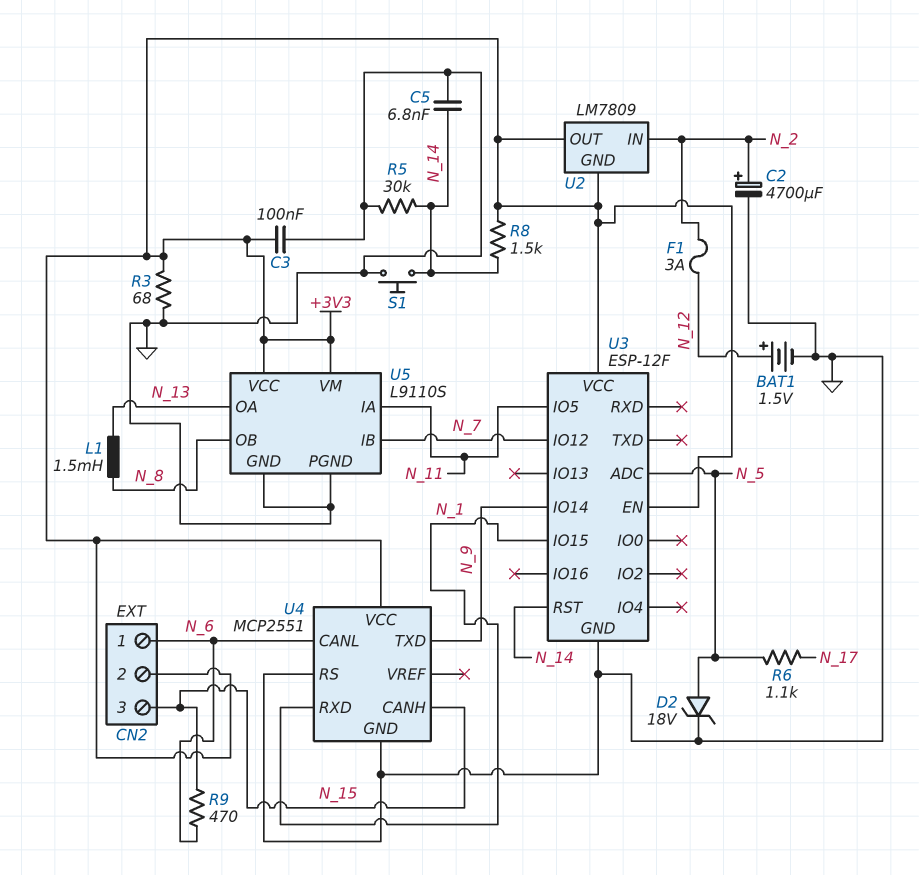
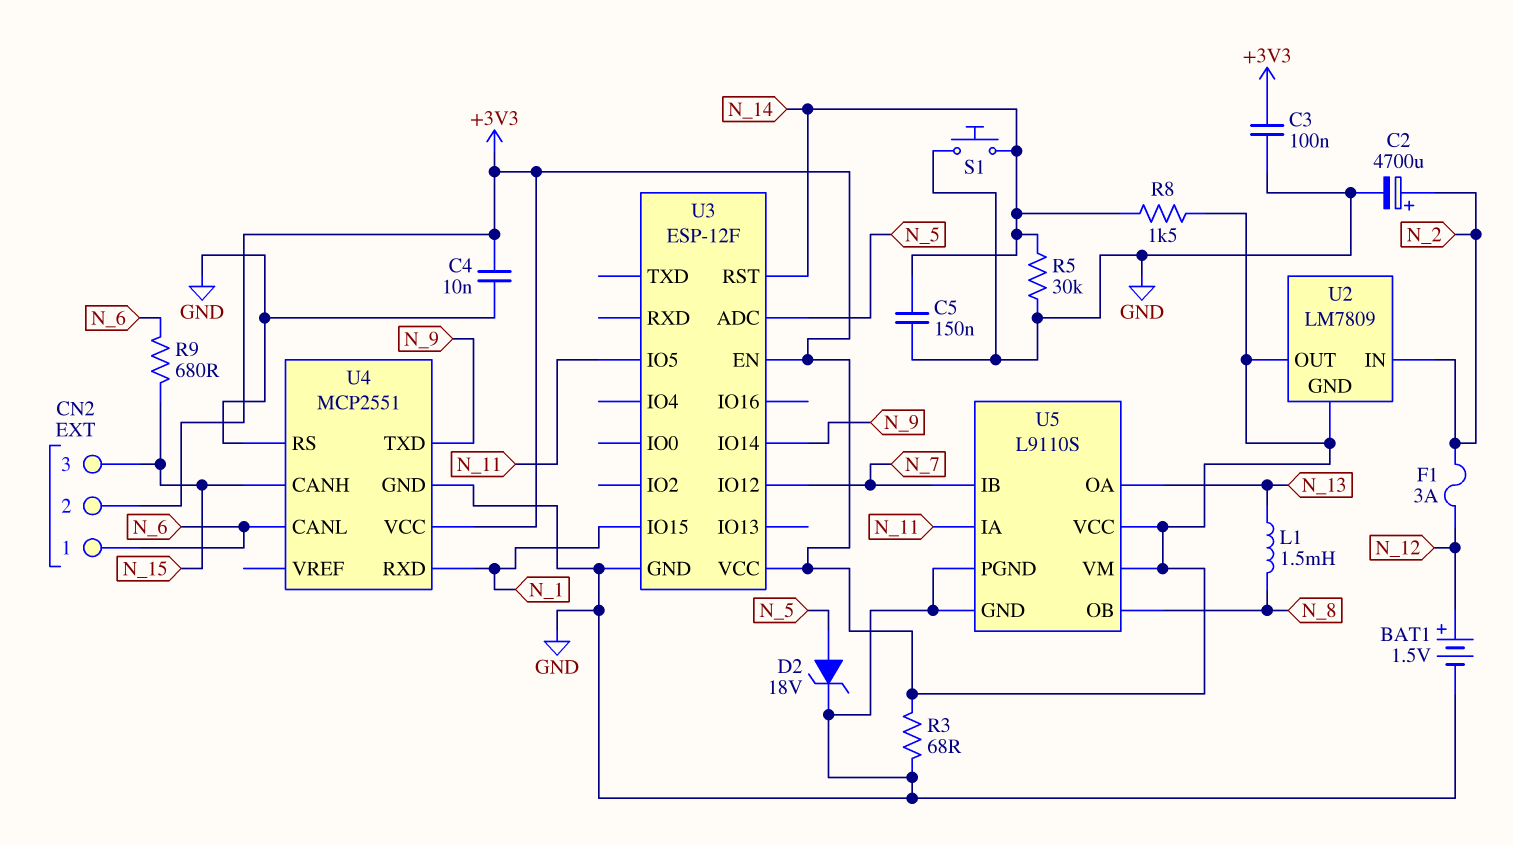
C4: none -> 10nF (+3V3, GND)
C5: 6.8nF (GND, N_14) -> 150nF (GND, N_14)
R6: 1.1k (N_5, N_17) -> none
R9: 470 (N_6, N_15) -> 680 (N_6, N_15)

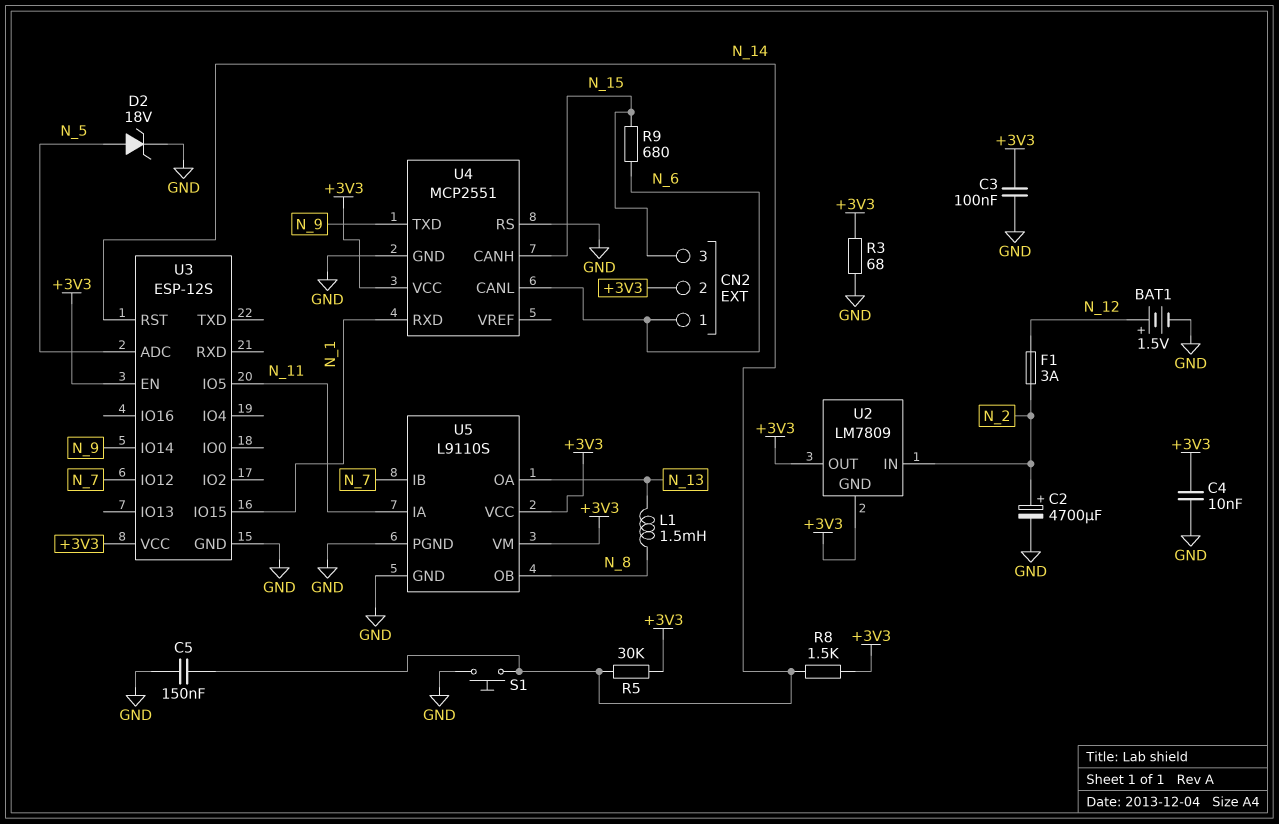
R5: 30k (GND, N_14) -> 30k (+3V3, N_14)
U3: ESP-12F -> ESP-12S

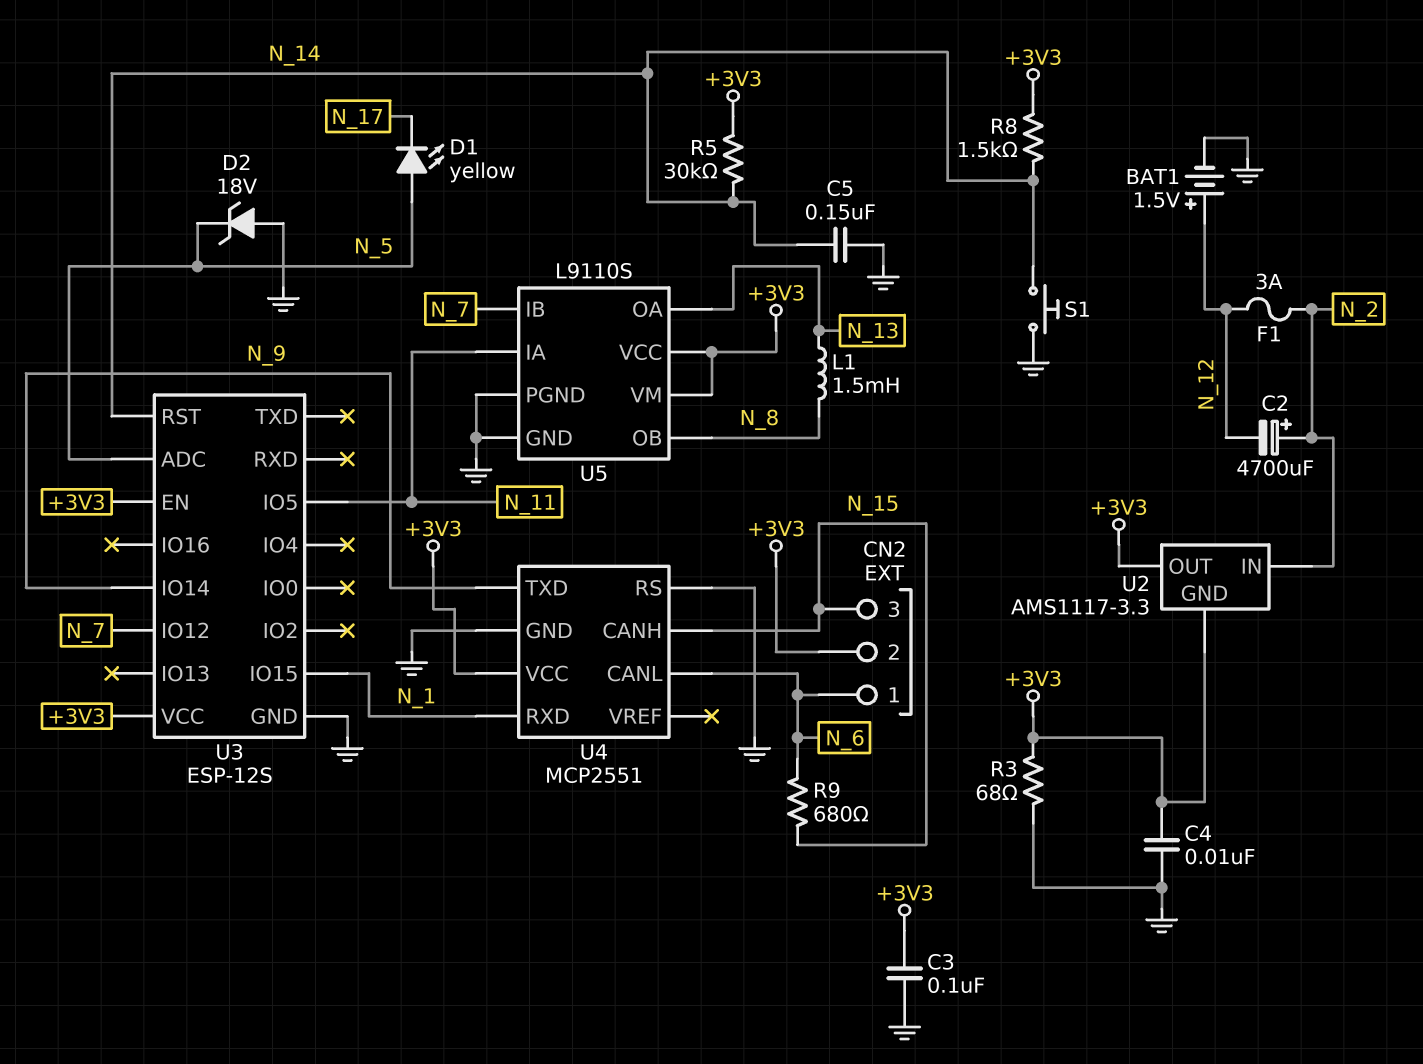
C2: 4700uF (plus N_2, minus GND) -> 4700uF (plus N_2, minus N_12)
D1: none -> LED yellow (A N_5, K N_17)
D2: zener 18V (A N_5, K GND) -> zener 18V (A GND, K N_5)
U2: LM7809 -> AMS1117-3.3

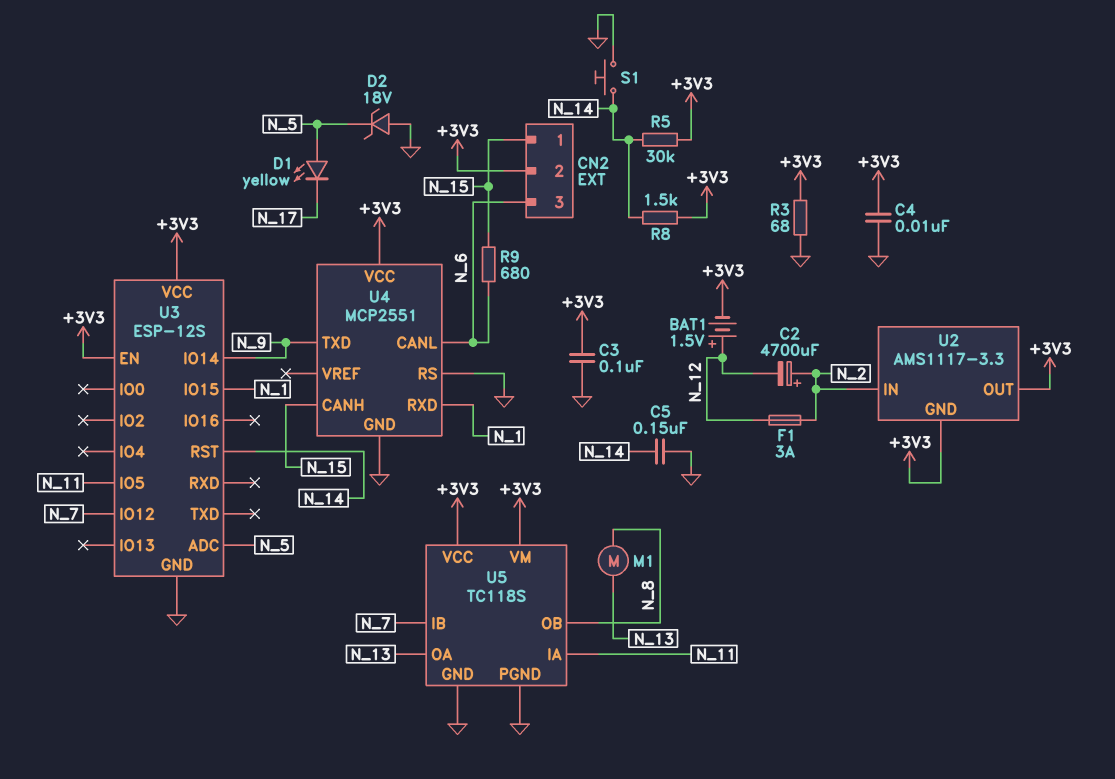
BAT1: 1.5V (plus N_12, minus GND) -> 1.5V (plus N_12, minus +3V3)
CN2 pin 1: N_6 -> N_15
CN2 pin 3: N_15 -> N_6
L1: 1.5mH (N_8, N_13) -> none
M1: none -> motor (N_8, N_13)
U5: L9110S -> TC118S

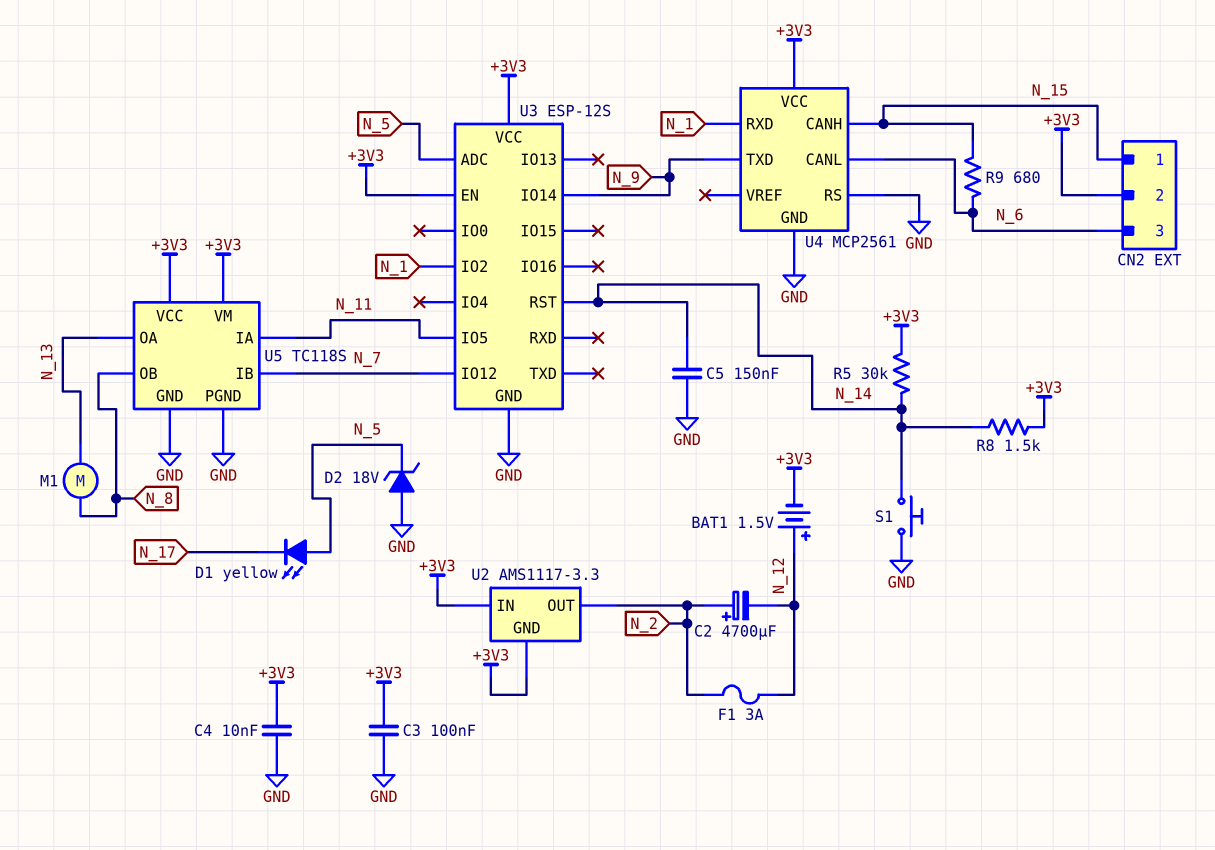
R3: 68 (+3V3, GND) -> none
U2 pin IN: N_2 -> +3V3
U2 pin OUT: +3V3 -> N_2
U3 pin IO2: none -> N_1
U3 pin IO15: N_1 -> none
U4: MCP2551 -> MCP2561

